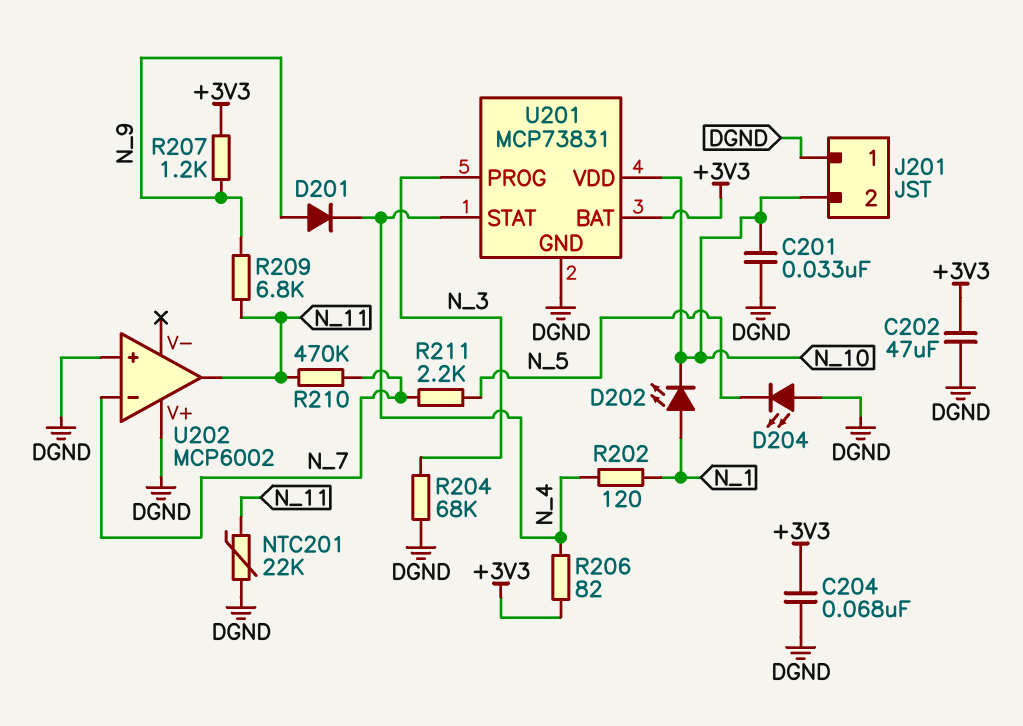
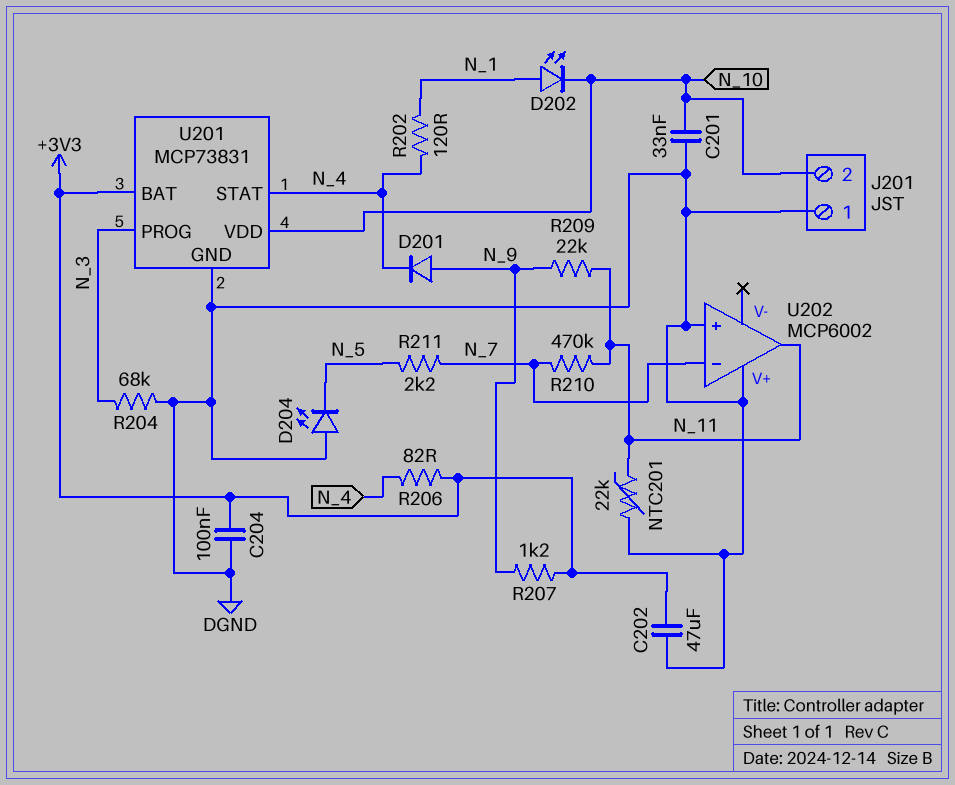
C204: 68nF (+3V3, DGND) -> 100nF (+3V3, DGND)
R209: 6.8k (N_9, N_11) -> 22k (N_9, N_11)

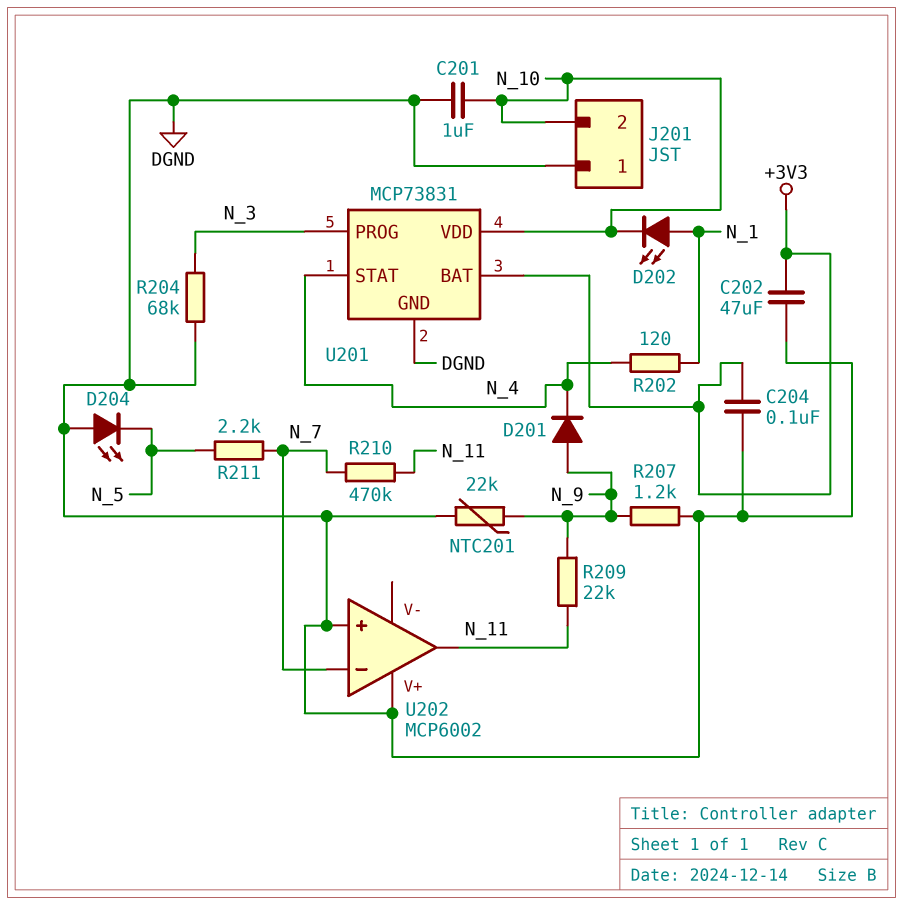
C201: 33nF (DGND, N_10) -> 1uF (DGND, N_10)
NTC201: 22k (DGND, N_11) -> 22k (DGND, N_9)
R206: 82 (+3V3, N_4) -> none
R207: 1.2k (+3V3, N_9) -> 1.2k (DGND, N_9)

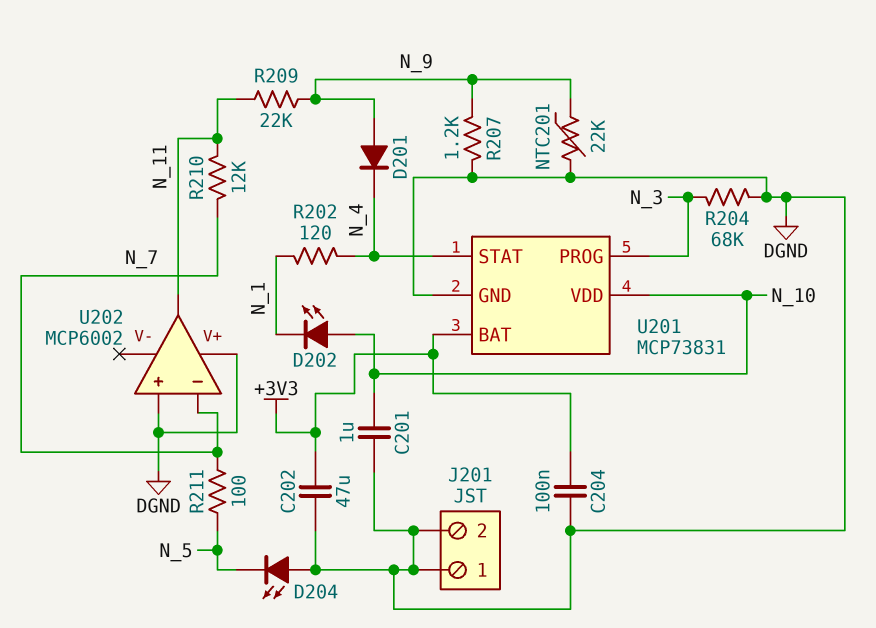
D202: LED (A N_1, K N_10) -> LED (A N_10, K N_1)
J201 pin 2: N_10 -> DGND
R210: 470k (N_7, N_11) -> 12k (N_7, N_11)
R211: 2.2k (N_5, N_7) -> 100 (N_5, N_7)

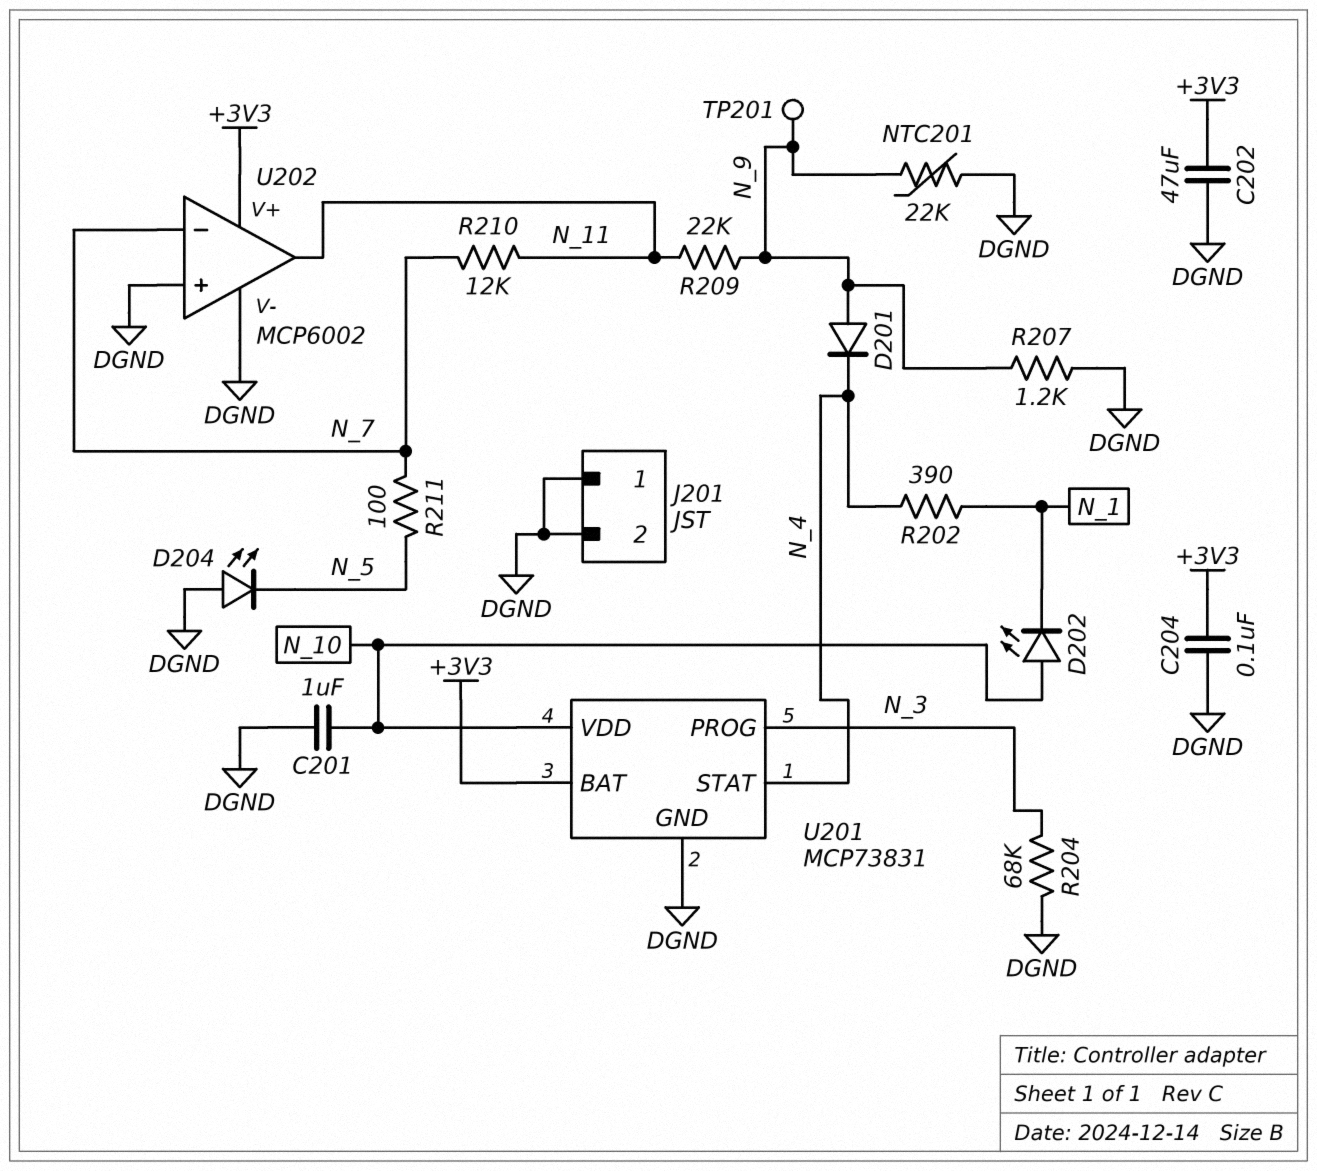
R202: 120 (N_1, N_4) -> 390 (N_1, N_4)
TP201: none -> test point (N_9)
U202 pin V+: DGND -> +3V3
U202 pin V-: none -> DGND

